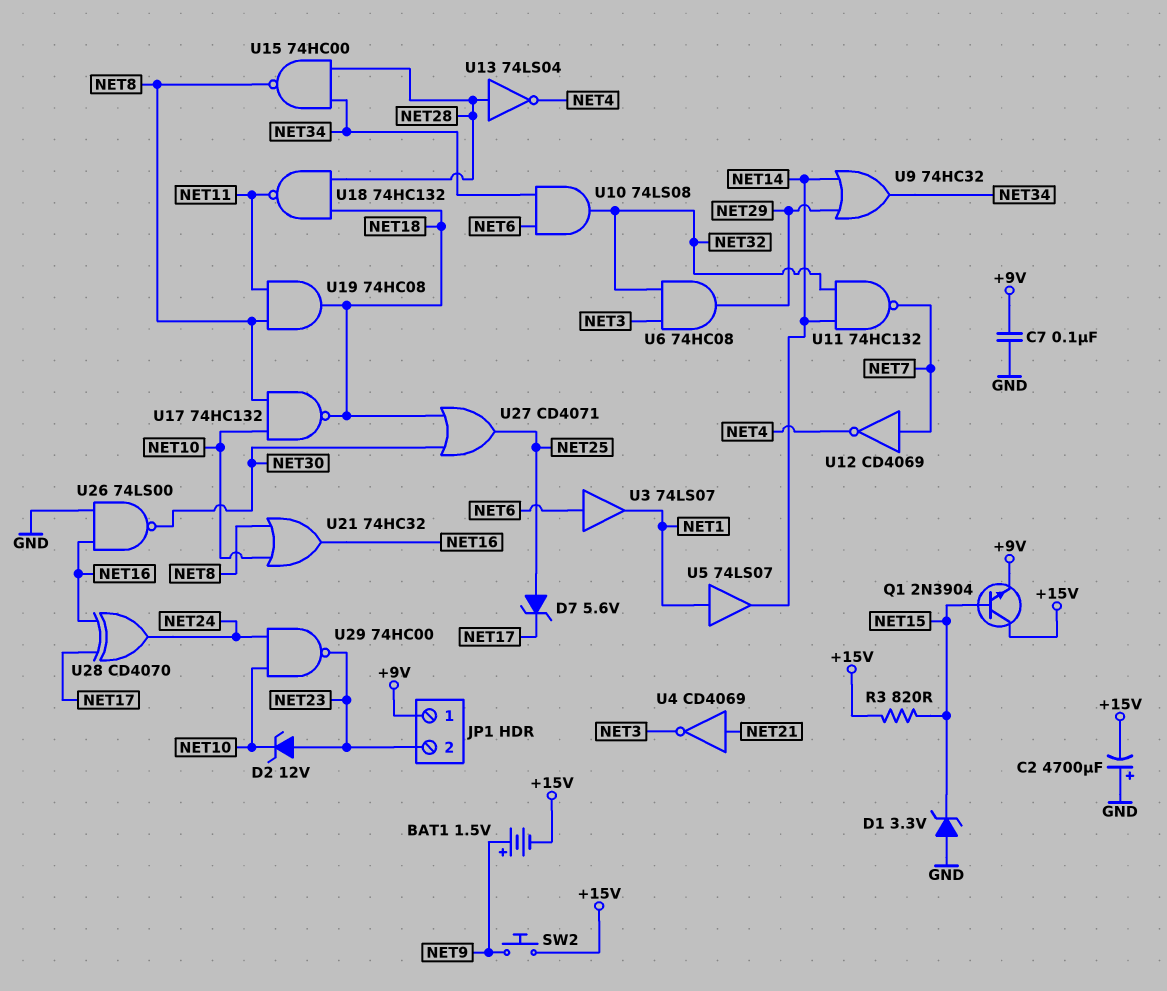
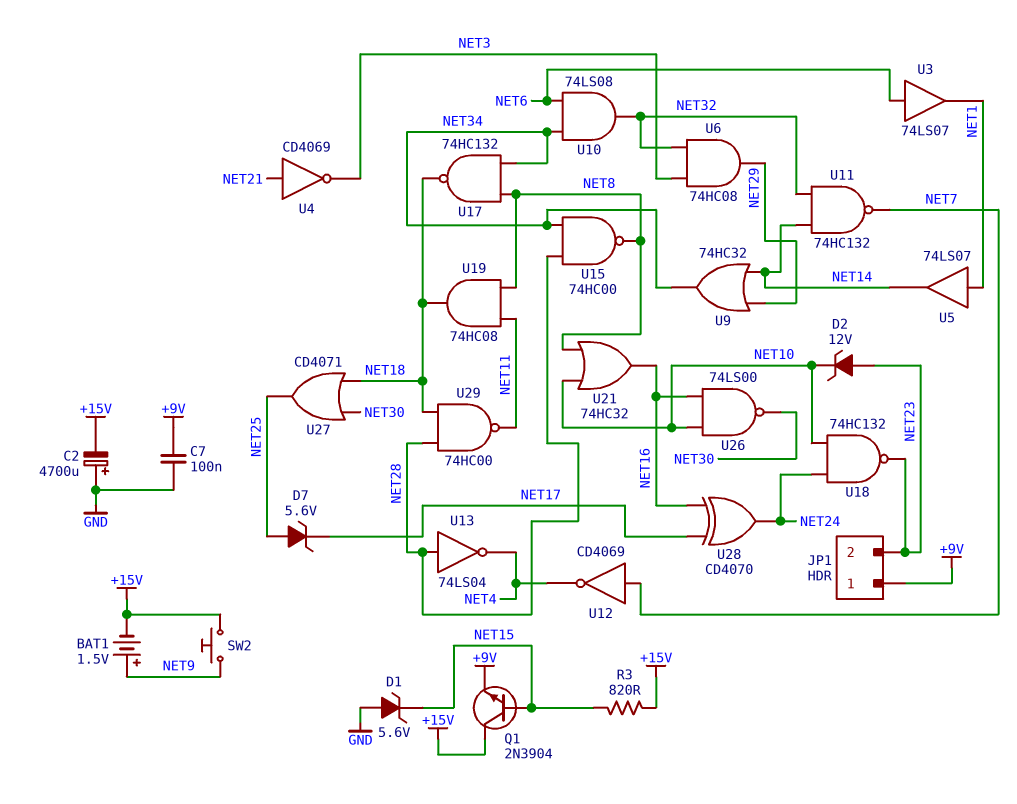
D1: zener 3.3V (A GND, K NET15) -> zener 5.6V (A GND, K NET15)
U17: NAND 74HC132 (in NET8, in NET10, out NET18) -> NAND 74HC132 (in NET8, in NET34, out NET18)
U18: NAND 74HC132 (in NET18, in NET28, out NET11) -> NAND 74HC132 (in NET10, in NET24, out NET23)
U26: NAND 74LS00 (in GND, in NET16, out NET30) -> NAND 74LS00 (in NET10, in NET16, out NET30)
U29: NAND 74HC00 (in NET10, in NET24, out NET23) -> NAND 74HC00 (in NET18, in NET28, out NET11)

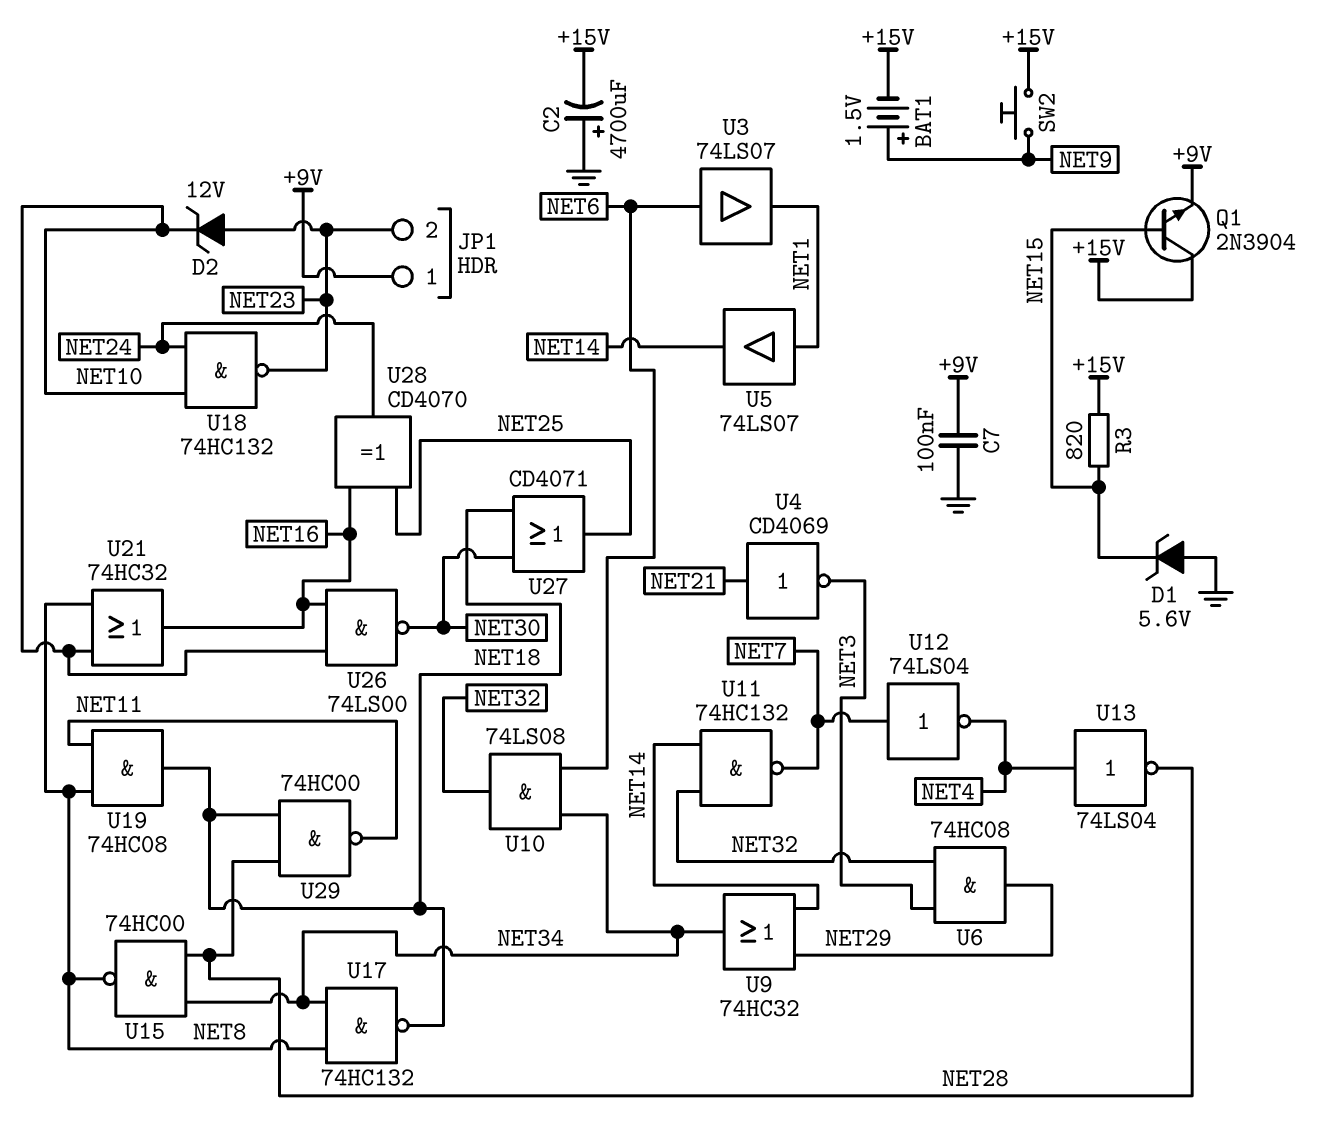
D7: zener 5.6V (A NET25, K NET17) -> none
U12: NOT CD4069 (in NET7, out NET4) -> NOT 74LS04 (in NET7, out NET4)
U13: NOT 74LS04 (in NET28, out NET4) -> NOT 74LS04 (in NET4, out NET28)
U28: XOR CD4070 (in NET16, in NET17, out NET24) -> XOR CD4070 (in NET16, in NET25, out NET24)

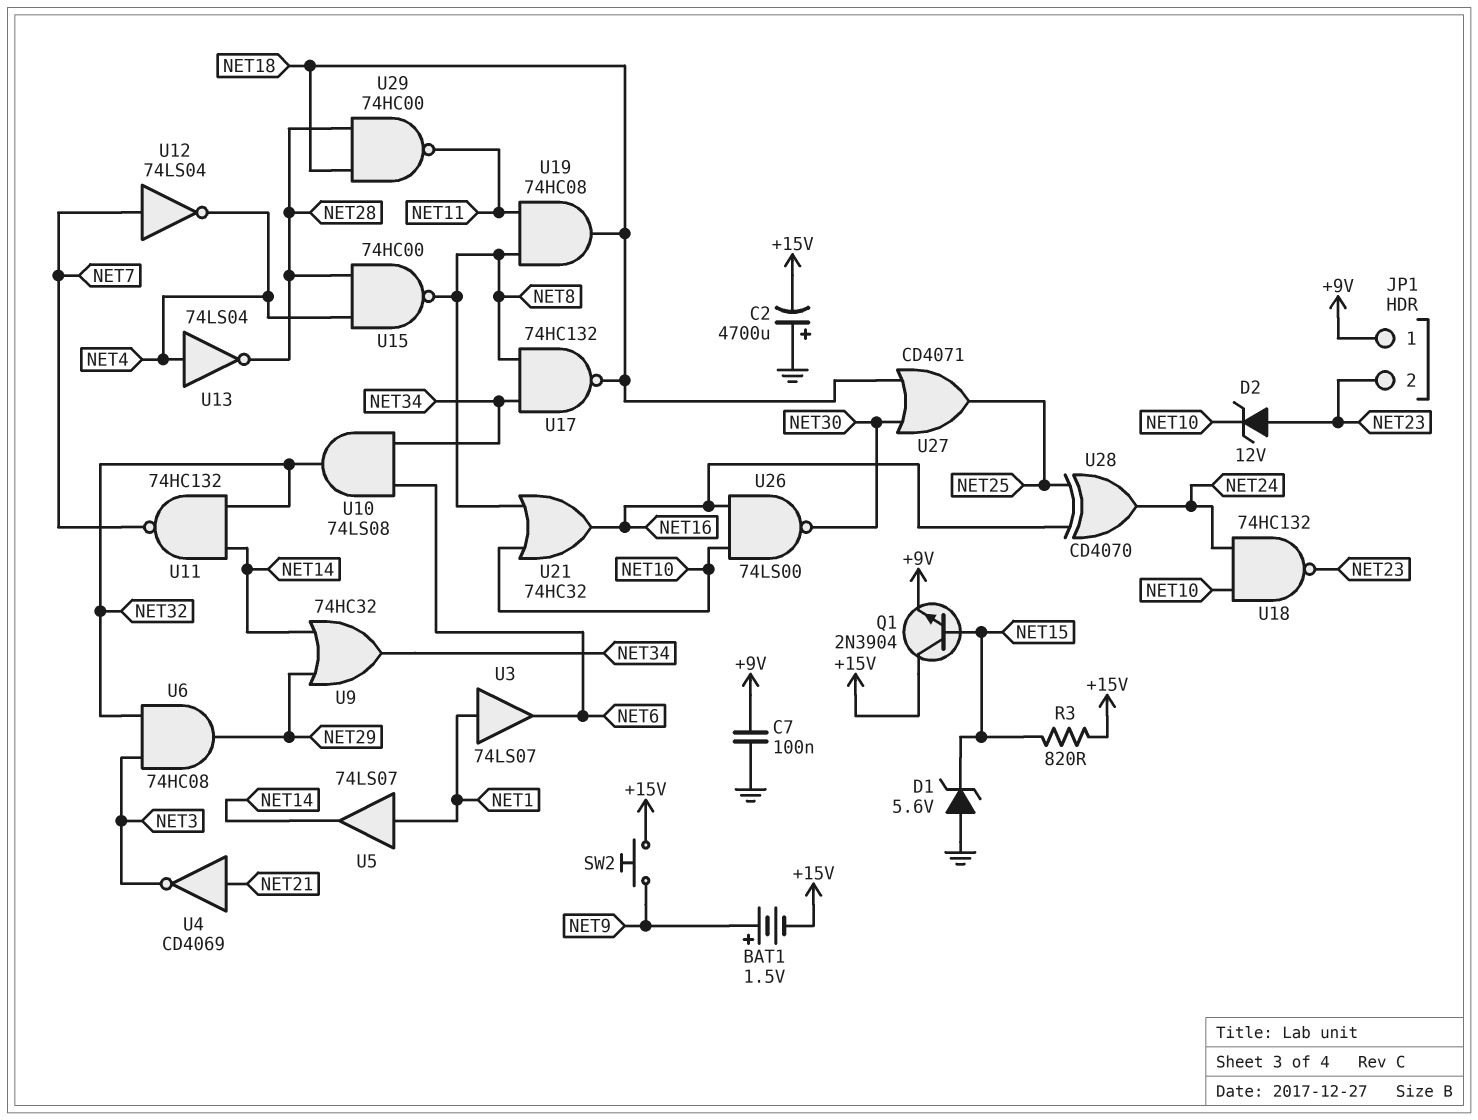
U3: buffer 74LS07 (in NET6, out NET1) -> buffer 74LS07 (in NET1, out NET6)
U15: NAND 74HC00 (in NET28, in NET34, out NET8) -> NAND 74HC00 (in NET4, in NET28, out NET8)

